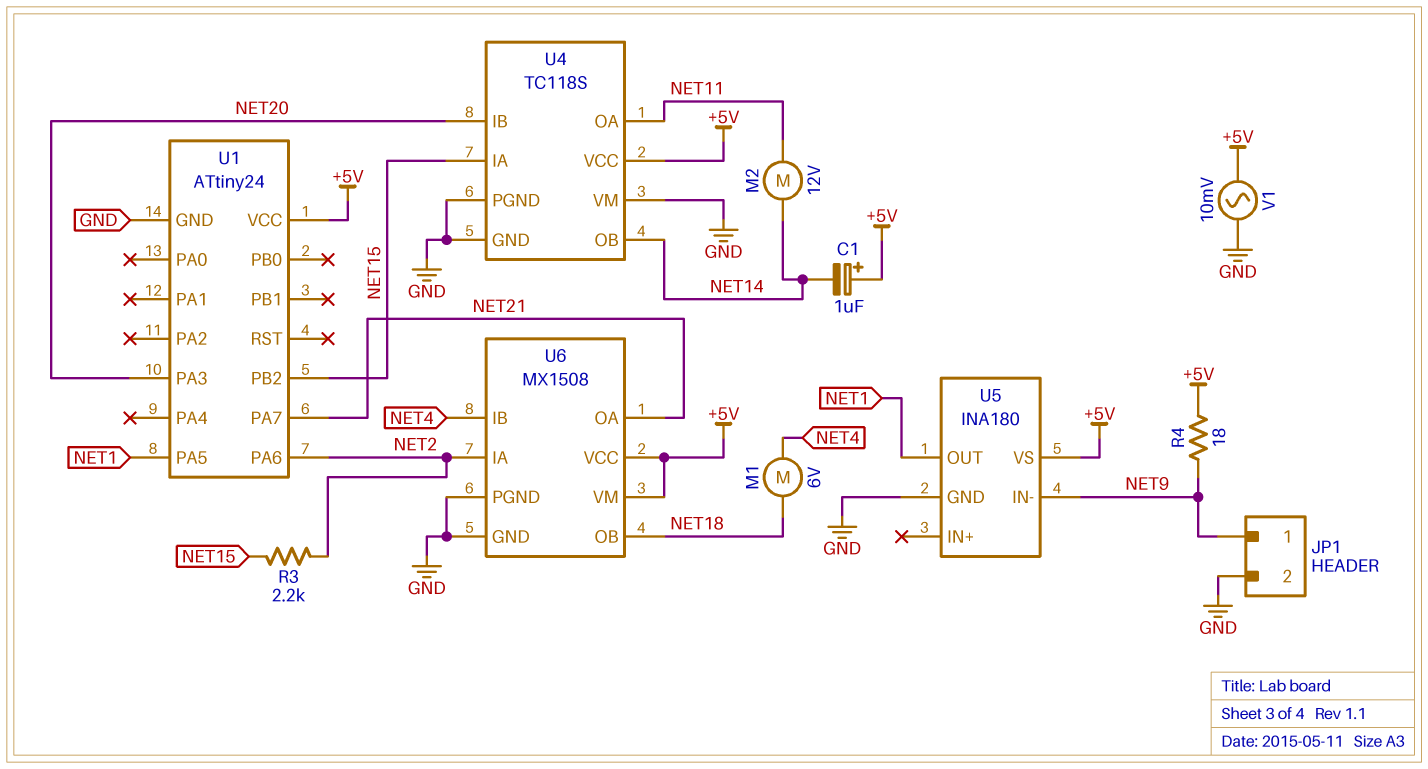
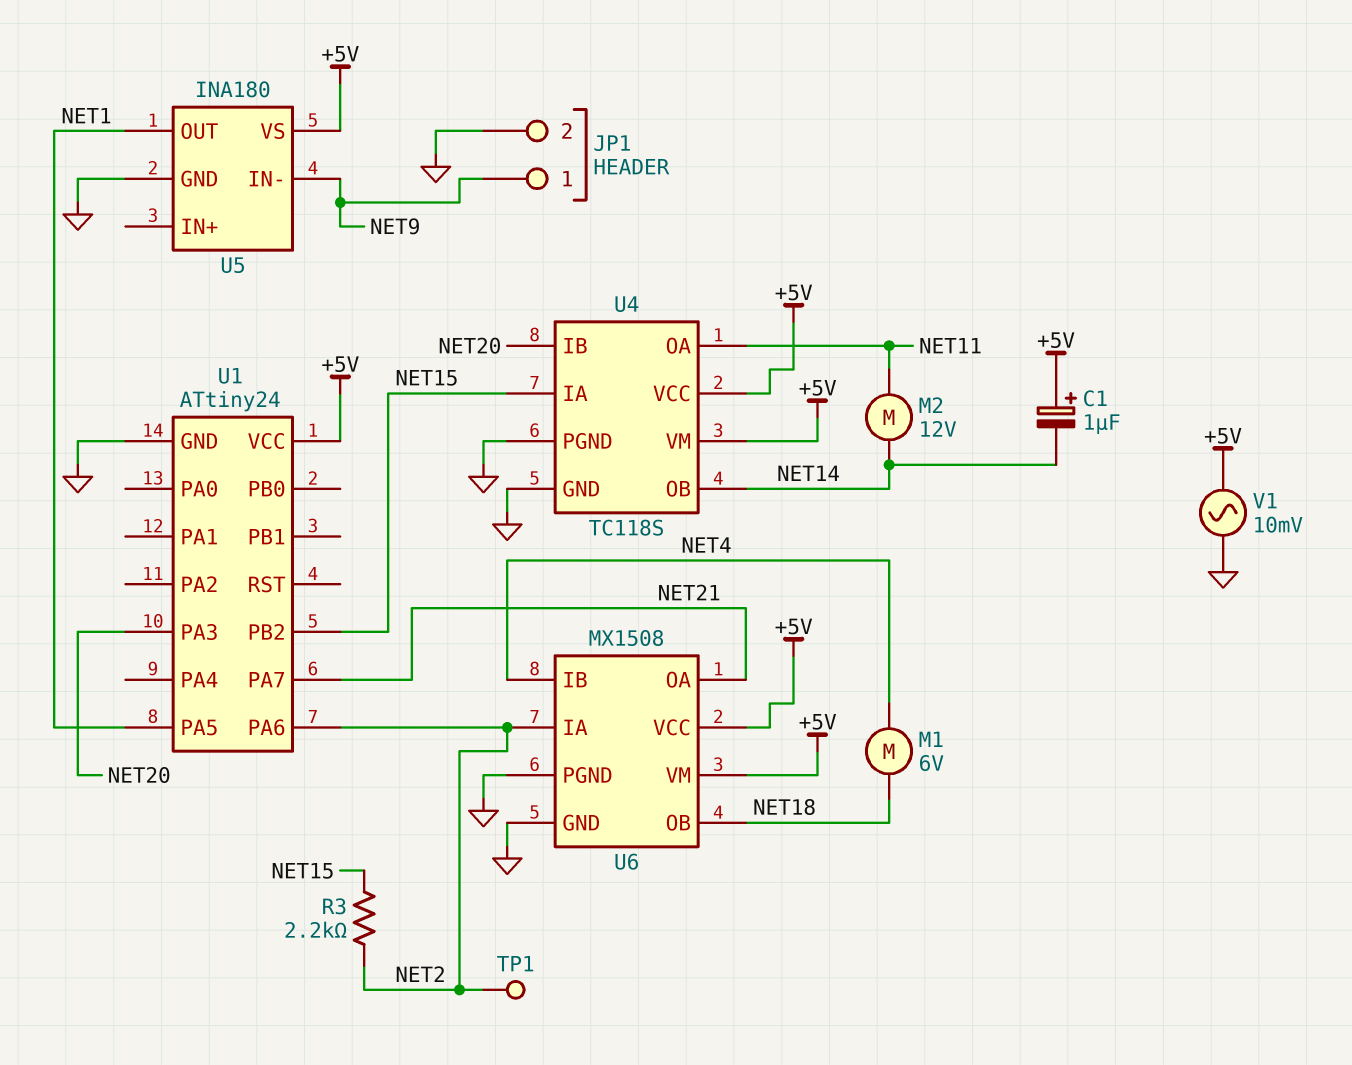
R4: 18 (+5V, NET9) -> none
TP1: none -> test point (NET2)
U4 pin VM: GND -> +5V

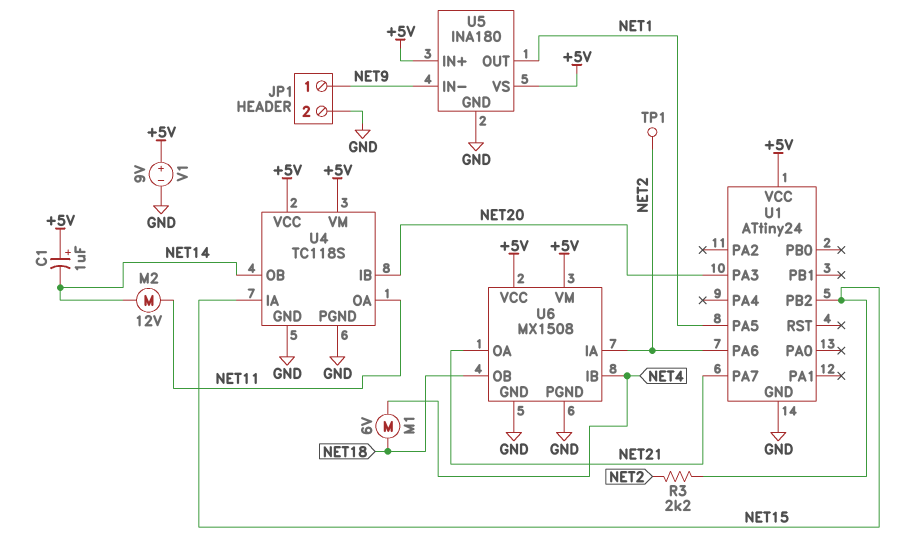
U5 pin IN+: none -> +5V
V1: AC 10mV (+5V, GND) -> 9V (plus +5V, minus GND)

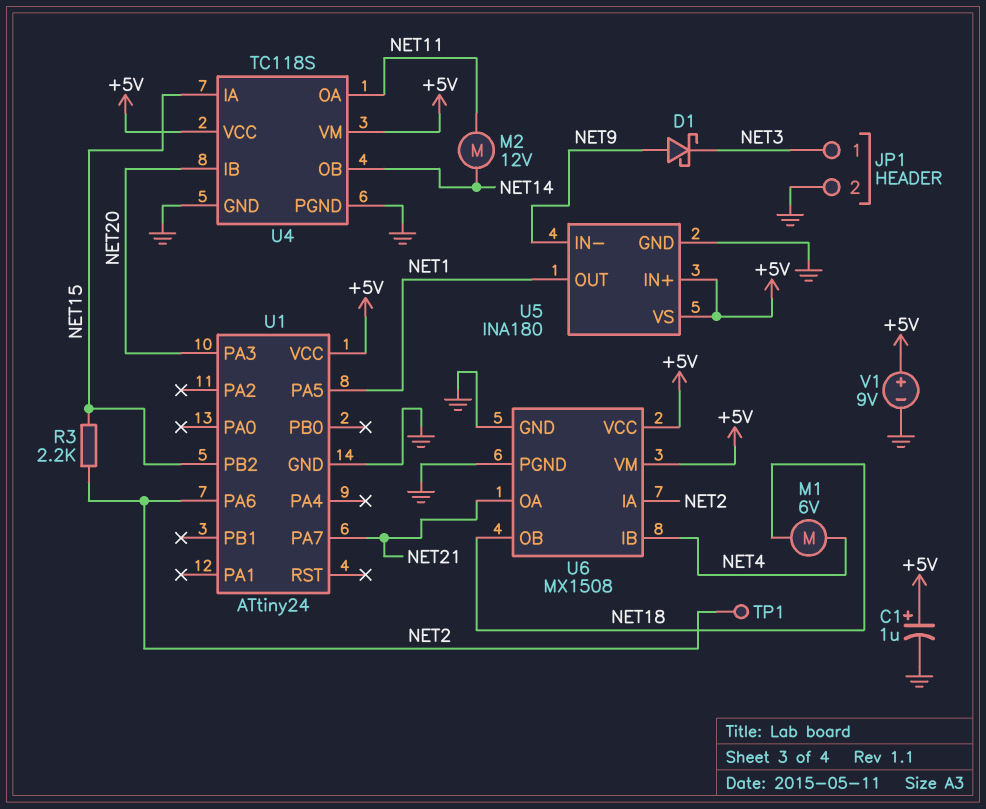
C1: 1uF (plus +5V, minus NET14) -> 1uF (plus +5V, minus GND)
D1: none -> schottky (A NET9, K NET3)
JP1 pin 1: NET9 -> NET3

